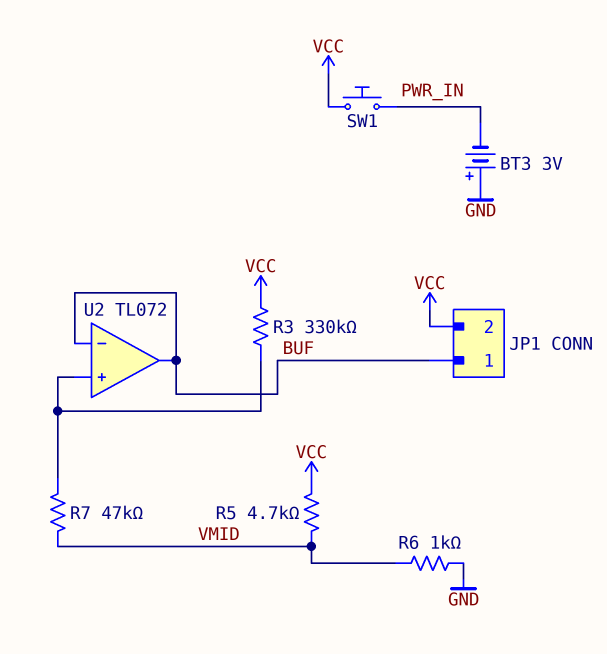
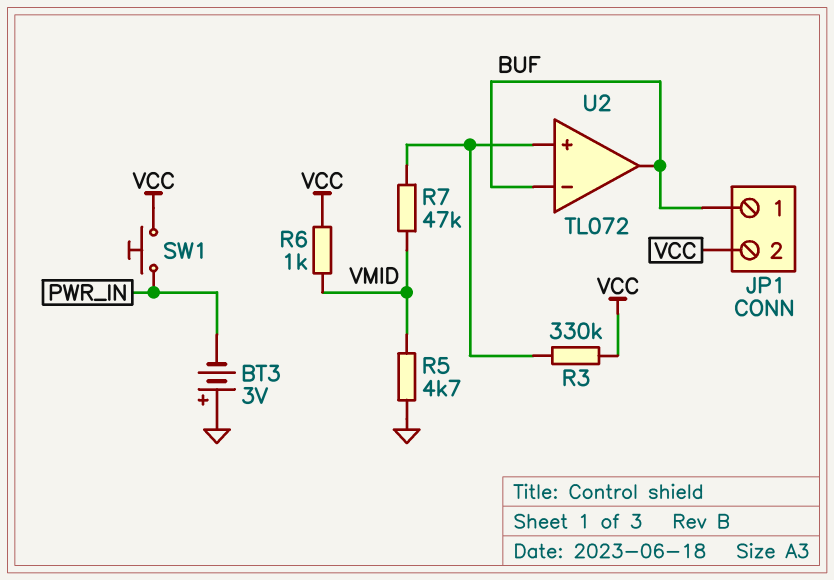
R5: 4.7k (VCC, VMID) -> 4.7k (GND, VMID)
R6: 1k (GND, VMID) -> 1k (VCC, VMID)

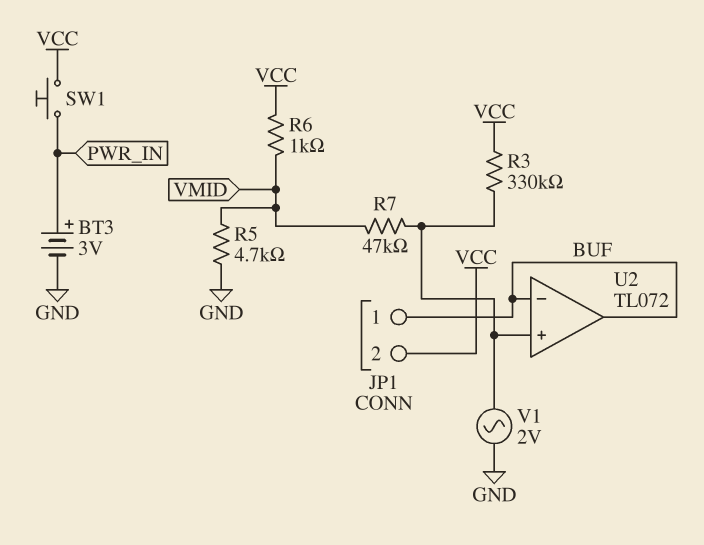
BT3: 3V (plus GND, minus PWR_IN) -> 3V (plus PWR_IN, minus GND)
V1: none -> AC 2V (GND, U2/in+)

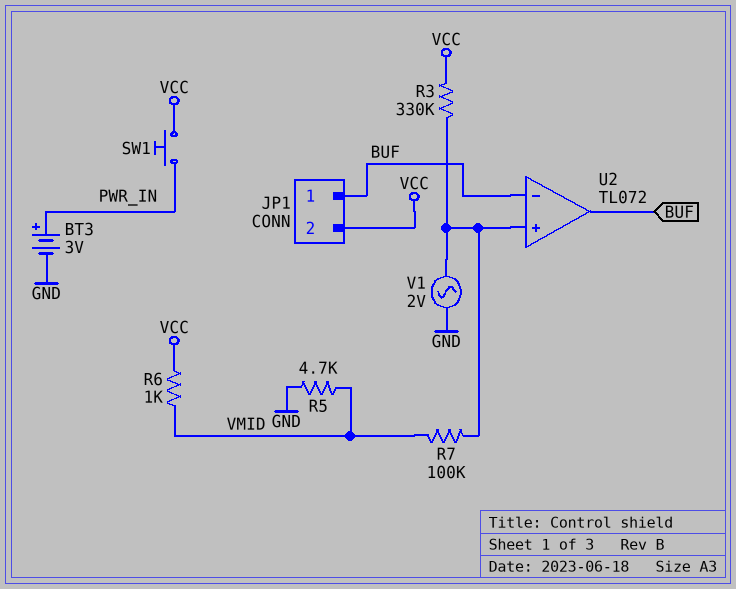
R7: 47k (U2/in+, VMID) -> 100k (U2/in+, VMID)

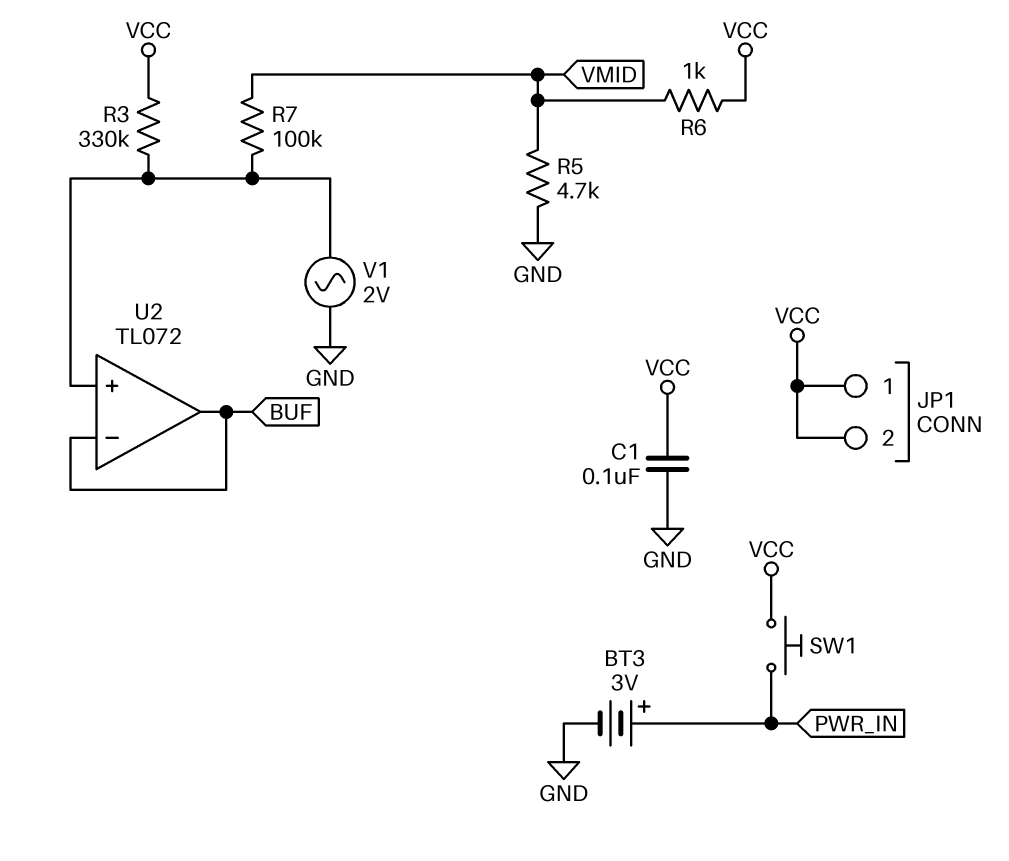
C1: none -> 100nF (GND, VCC)
JP1 pin 1: BUF -> VCC

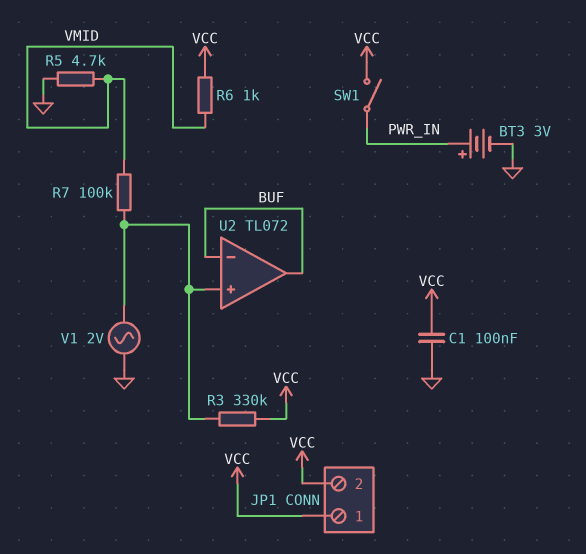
SW1: button (PWR_IN, VCC) -> switch (PWR_IN, VCC)

